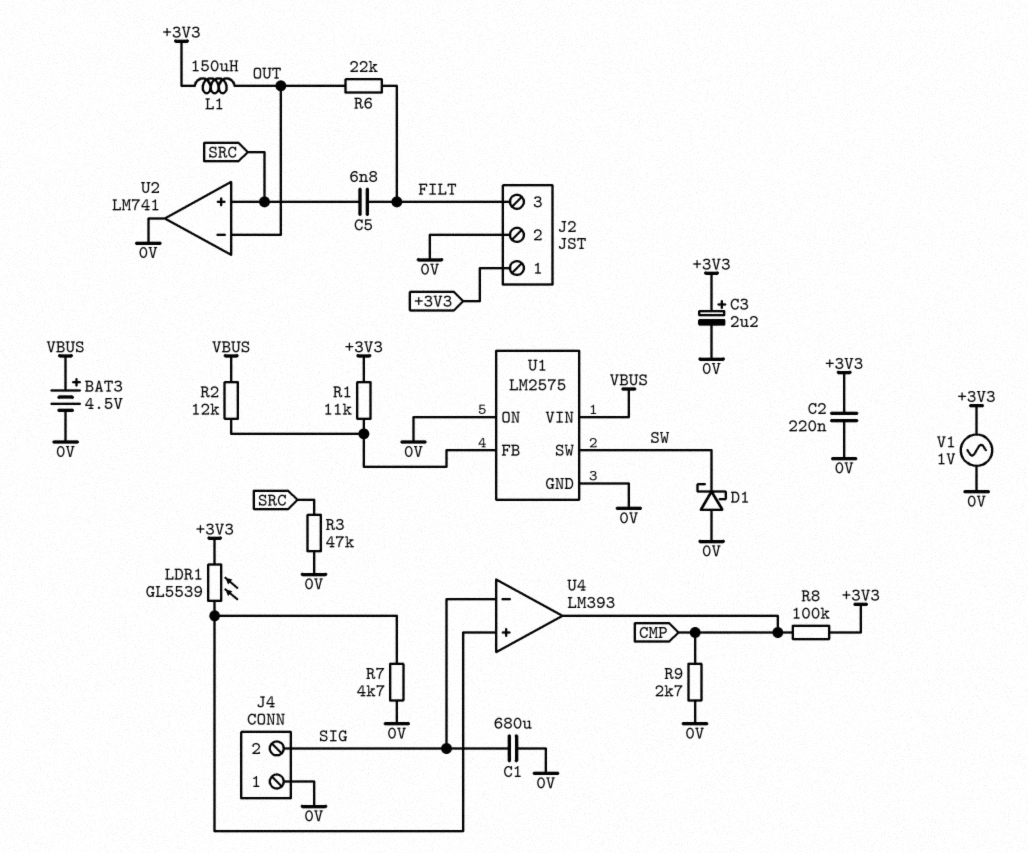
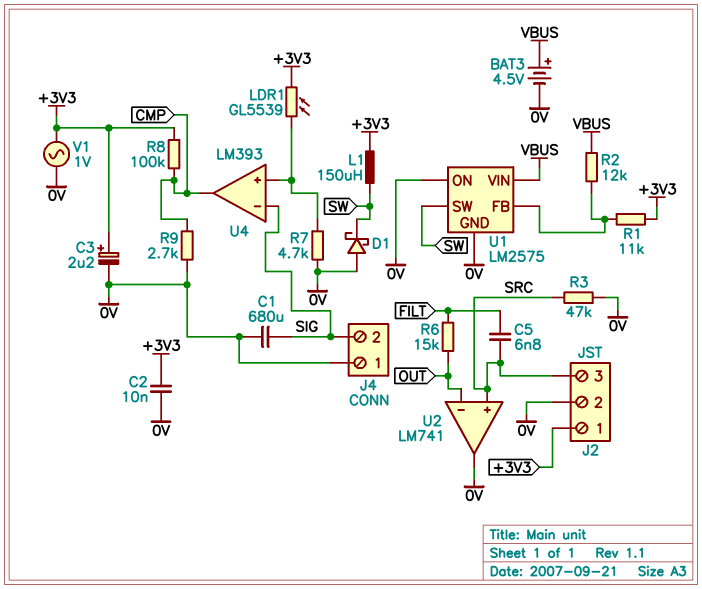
C2: 220nF (+3V3, 0V) -> 10nF (+3V3, 0V)
J2 pin 3: FILT -> SRC
L1: 150uH (+3V3, OUT) -> 150uH (+3V3, SW)
R6: 22k (FILT, OUT) -> 15k (FILT, OUT)

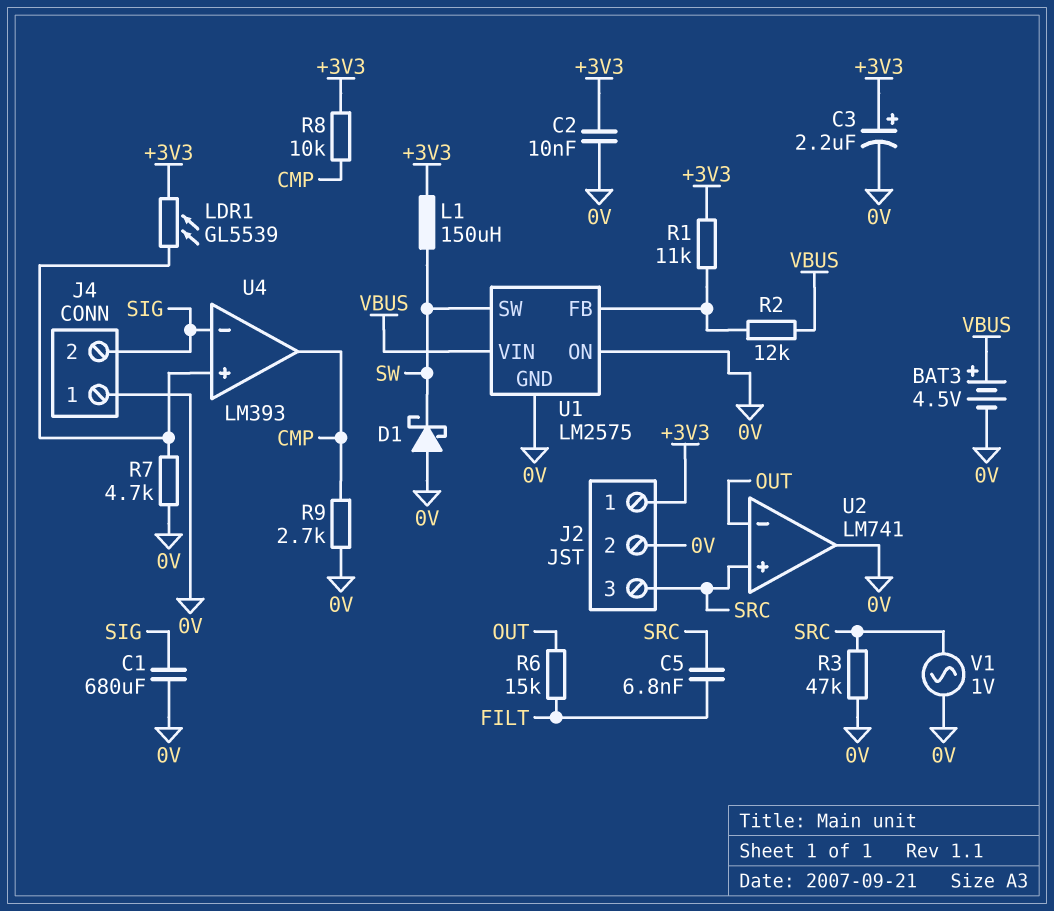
R8: 100k (+3V3, CMP) -> 10k (+3V3, CMP)
V1: AC 1V (+3V3, 0V) -> AC 1V (0V, SRC)

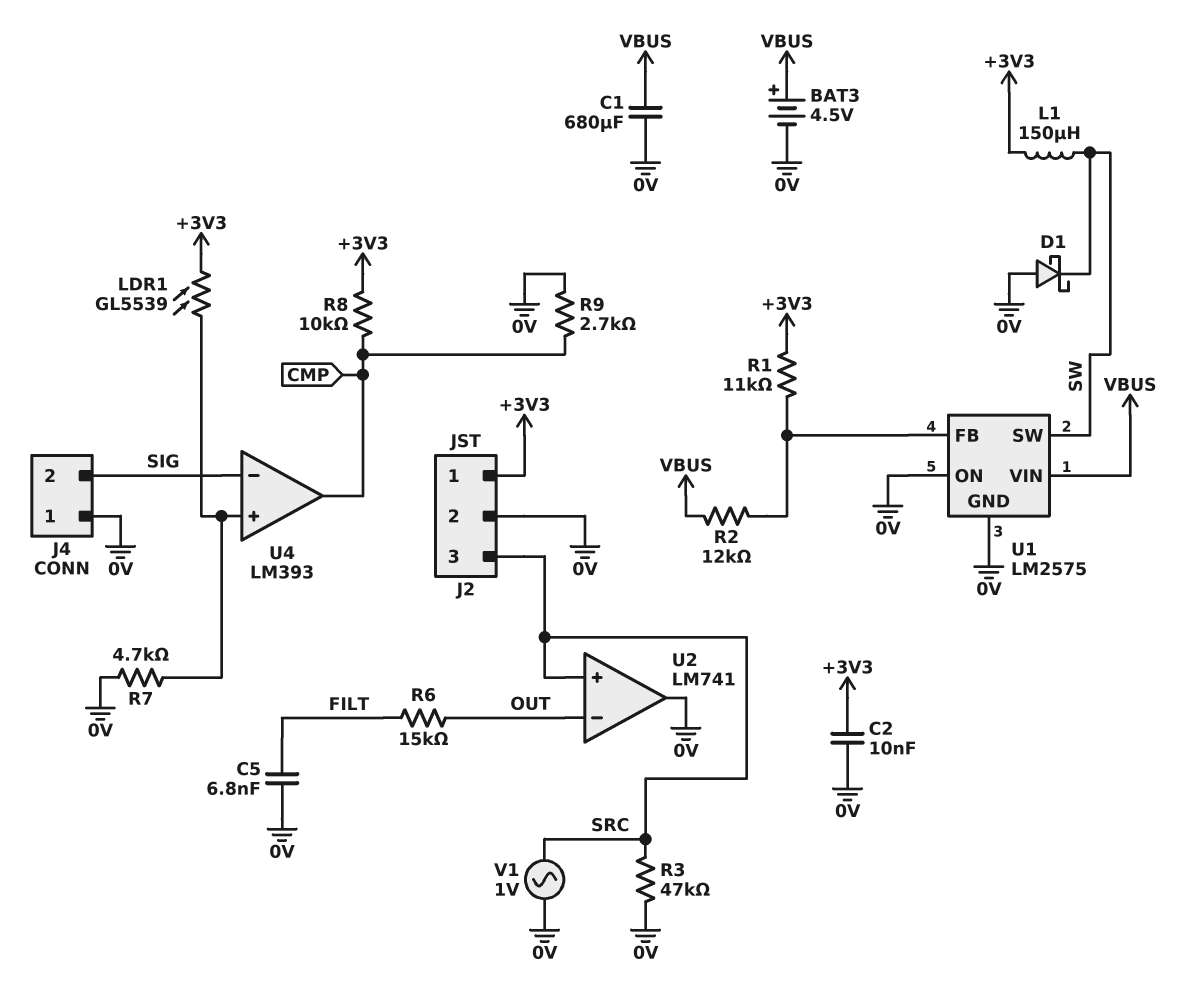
C1: 680uF (0V, SIG) -> 680uF (0V, VBUS)
C3: 2.2uF (plus +3V3, minus 0V) -> none
C5: 6.8nF (FILT, SRC) -> 6.8nF (0V, FILT)

